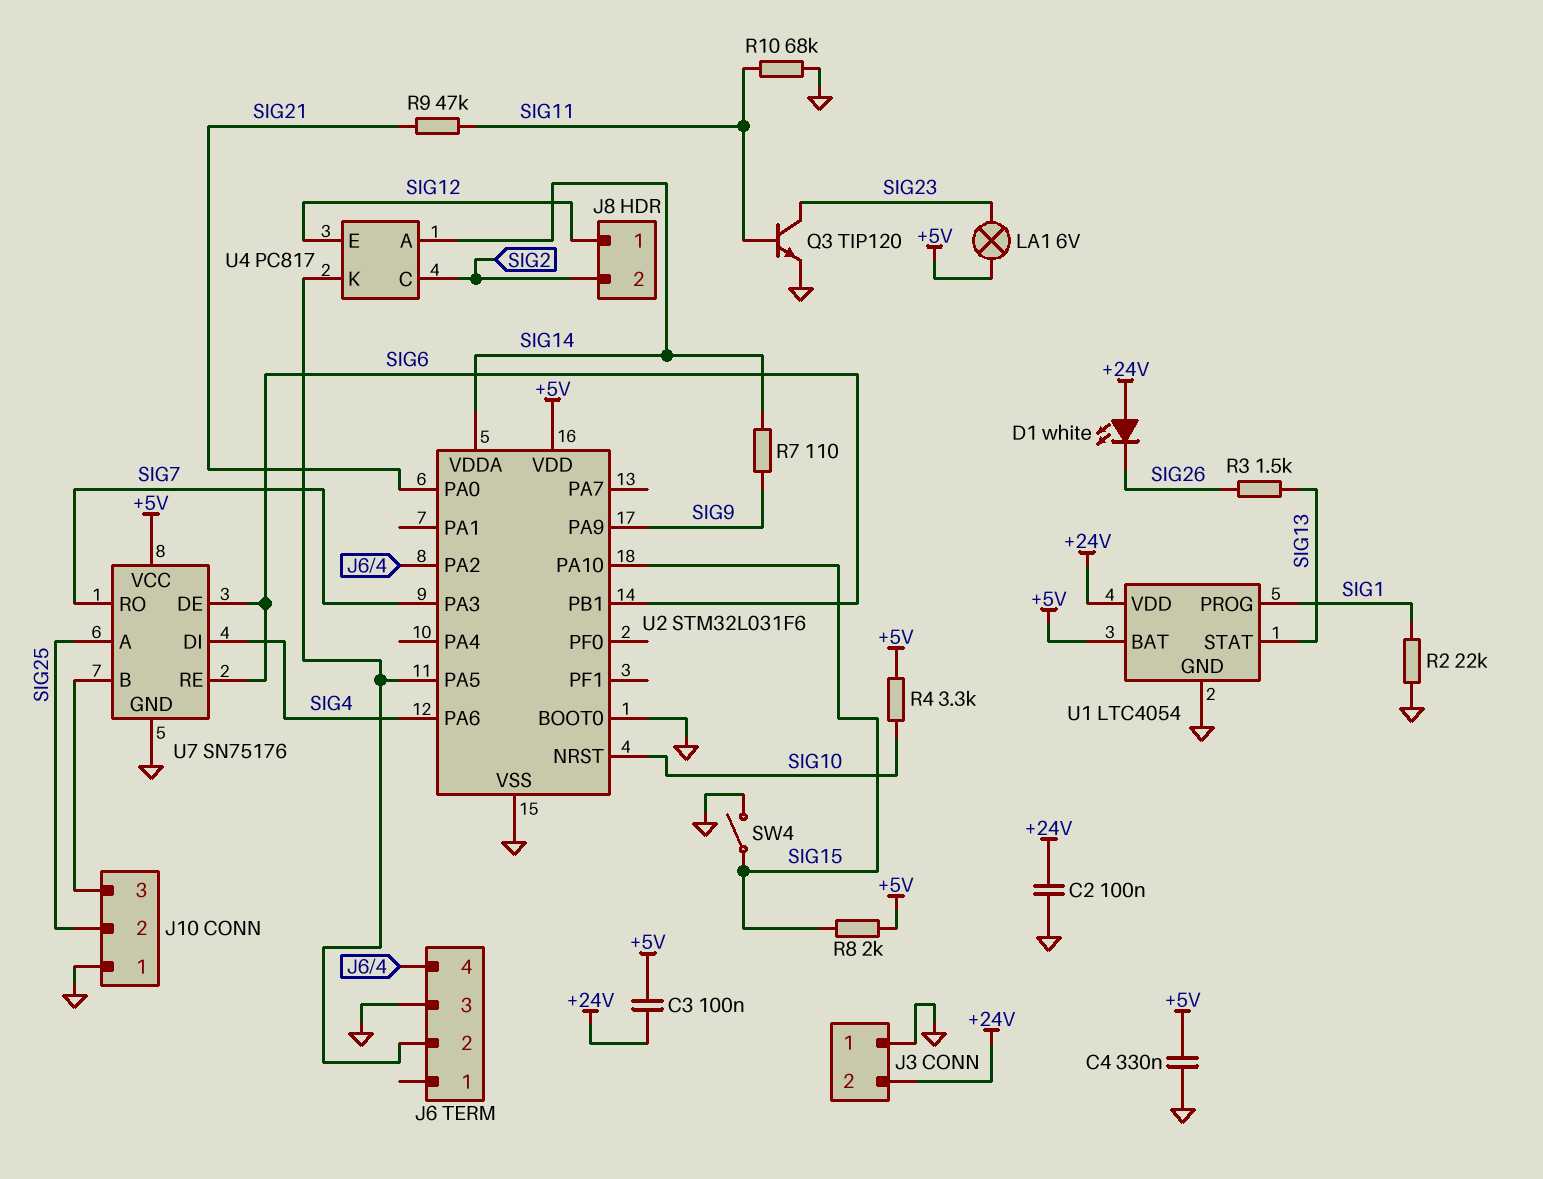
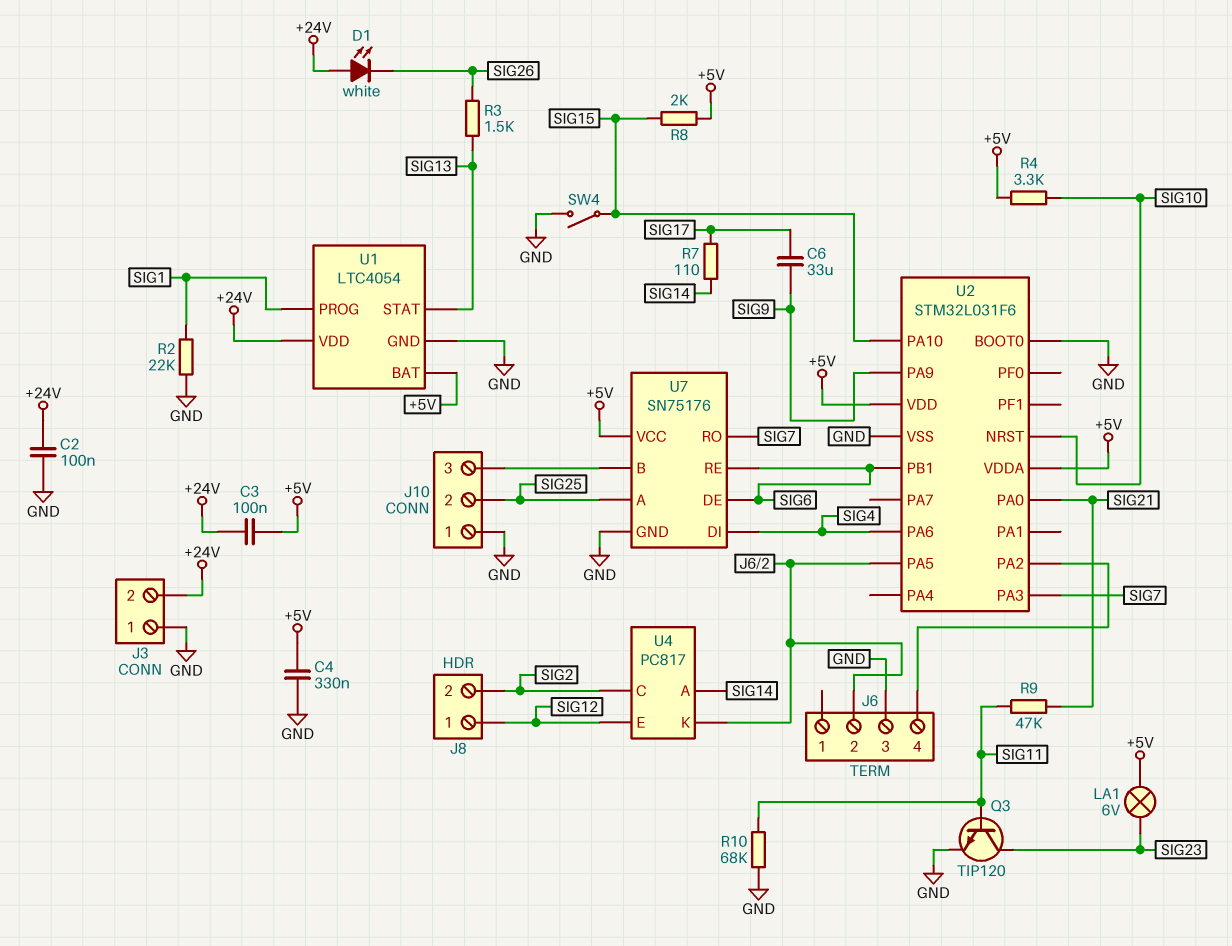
C6: none -> 33uF (SIG9, SIG17)
R7: 110 (SIG9, SIG14) -> 110 (SIG14, SIG17)
U2 pin VDDA: SIG14 -> +5V

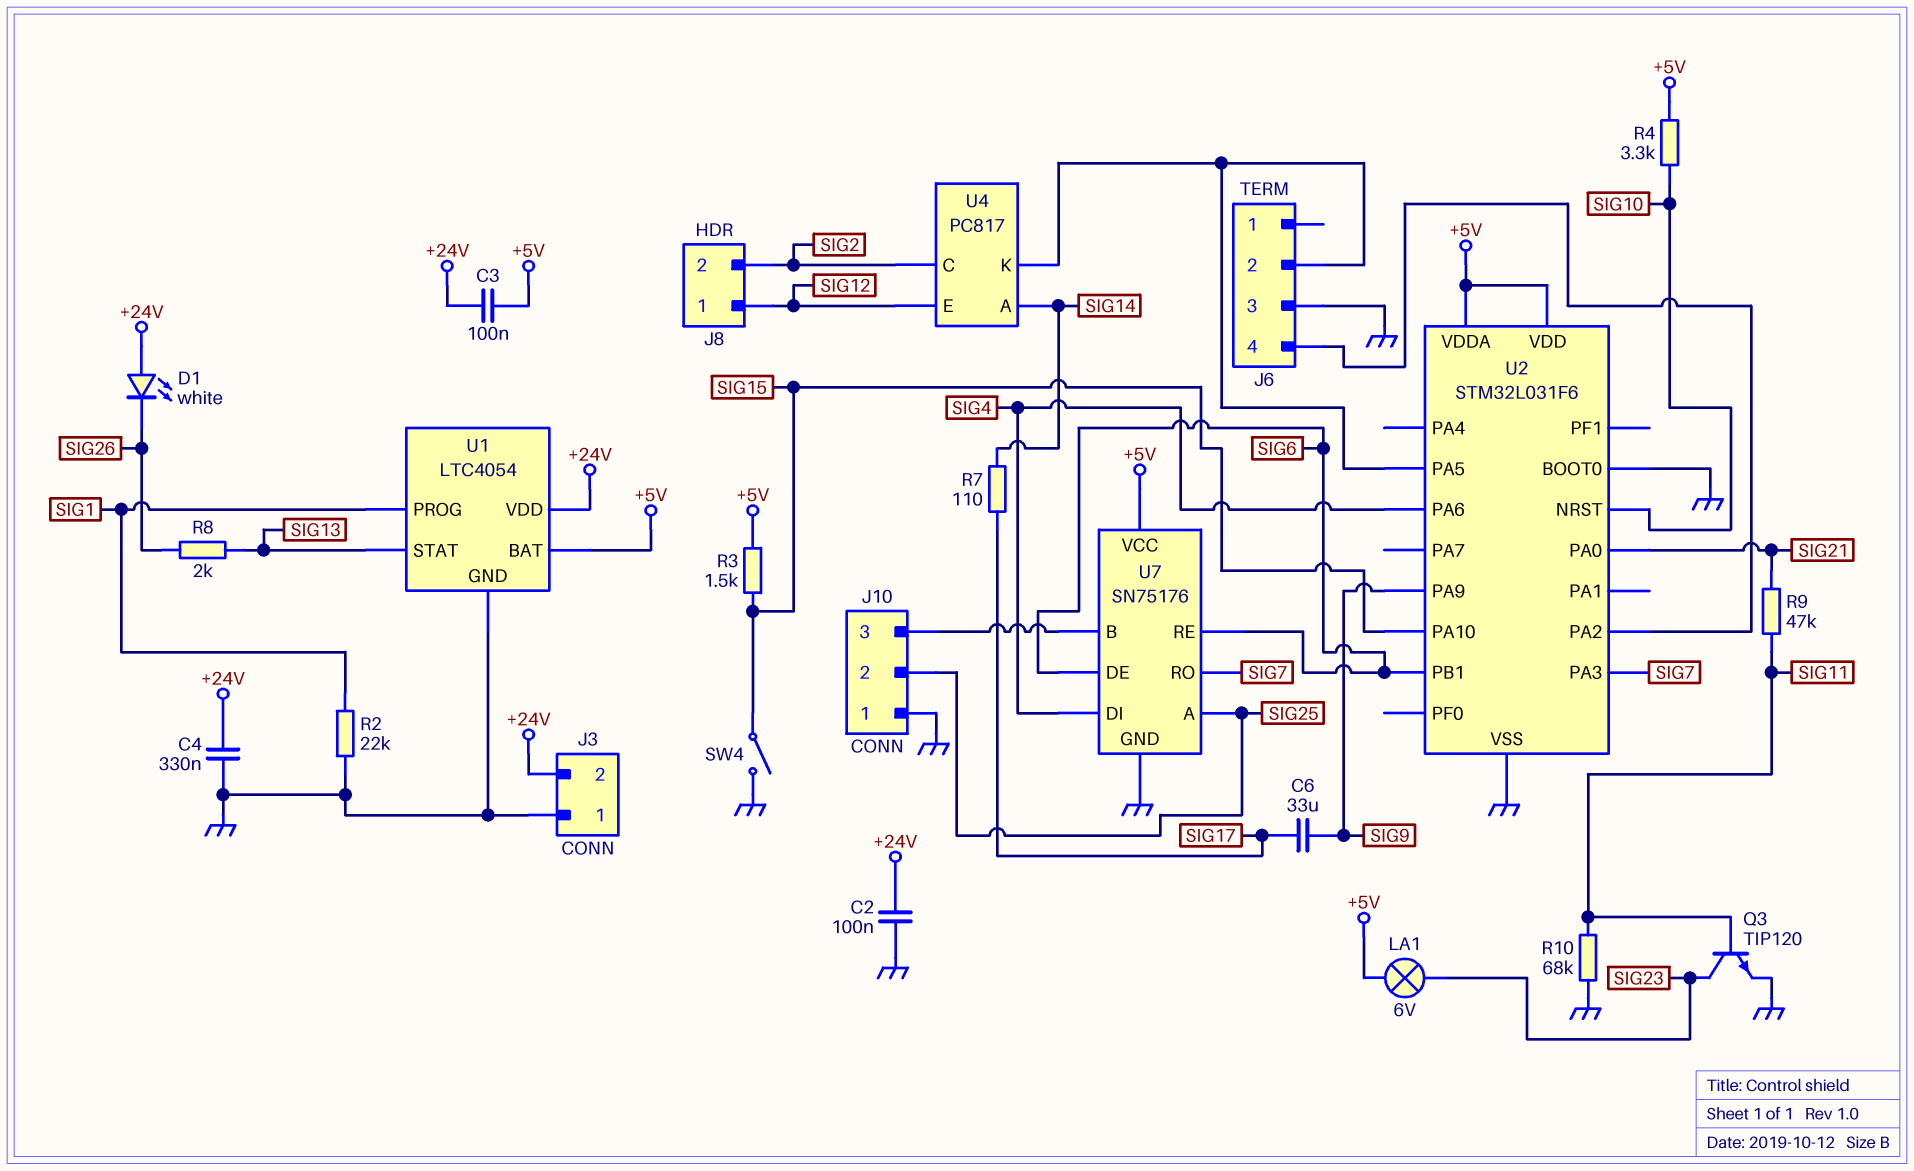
C4: 330nF (+5V, GND) -> 330nF (+24V, GND)
R3: 1.5k (SIG13, SIG26) -> 1.5k (+5V, SIG15)
R8: 2k (+5V, SIG15) -> 2k (SIG13, SIG26)

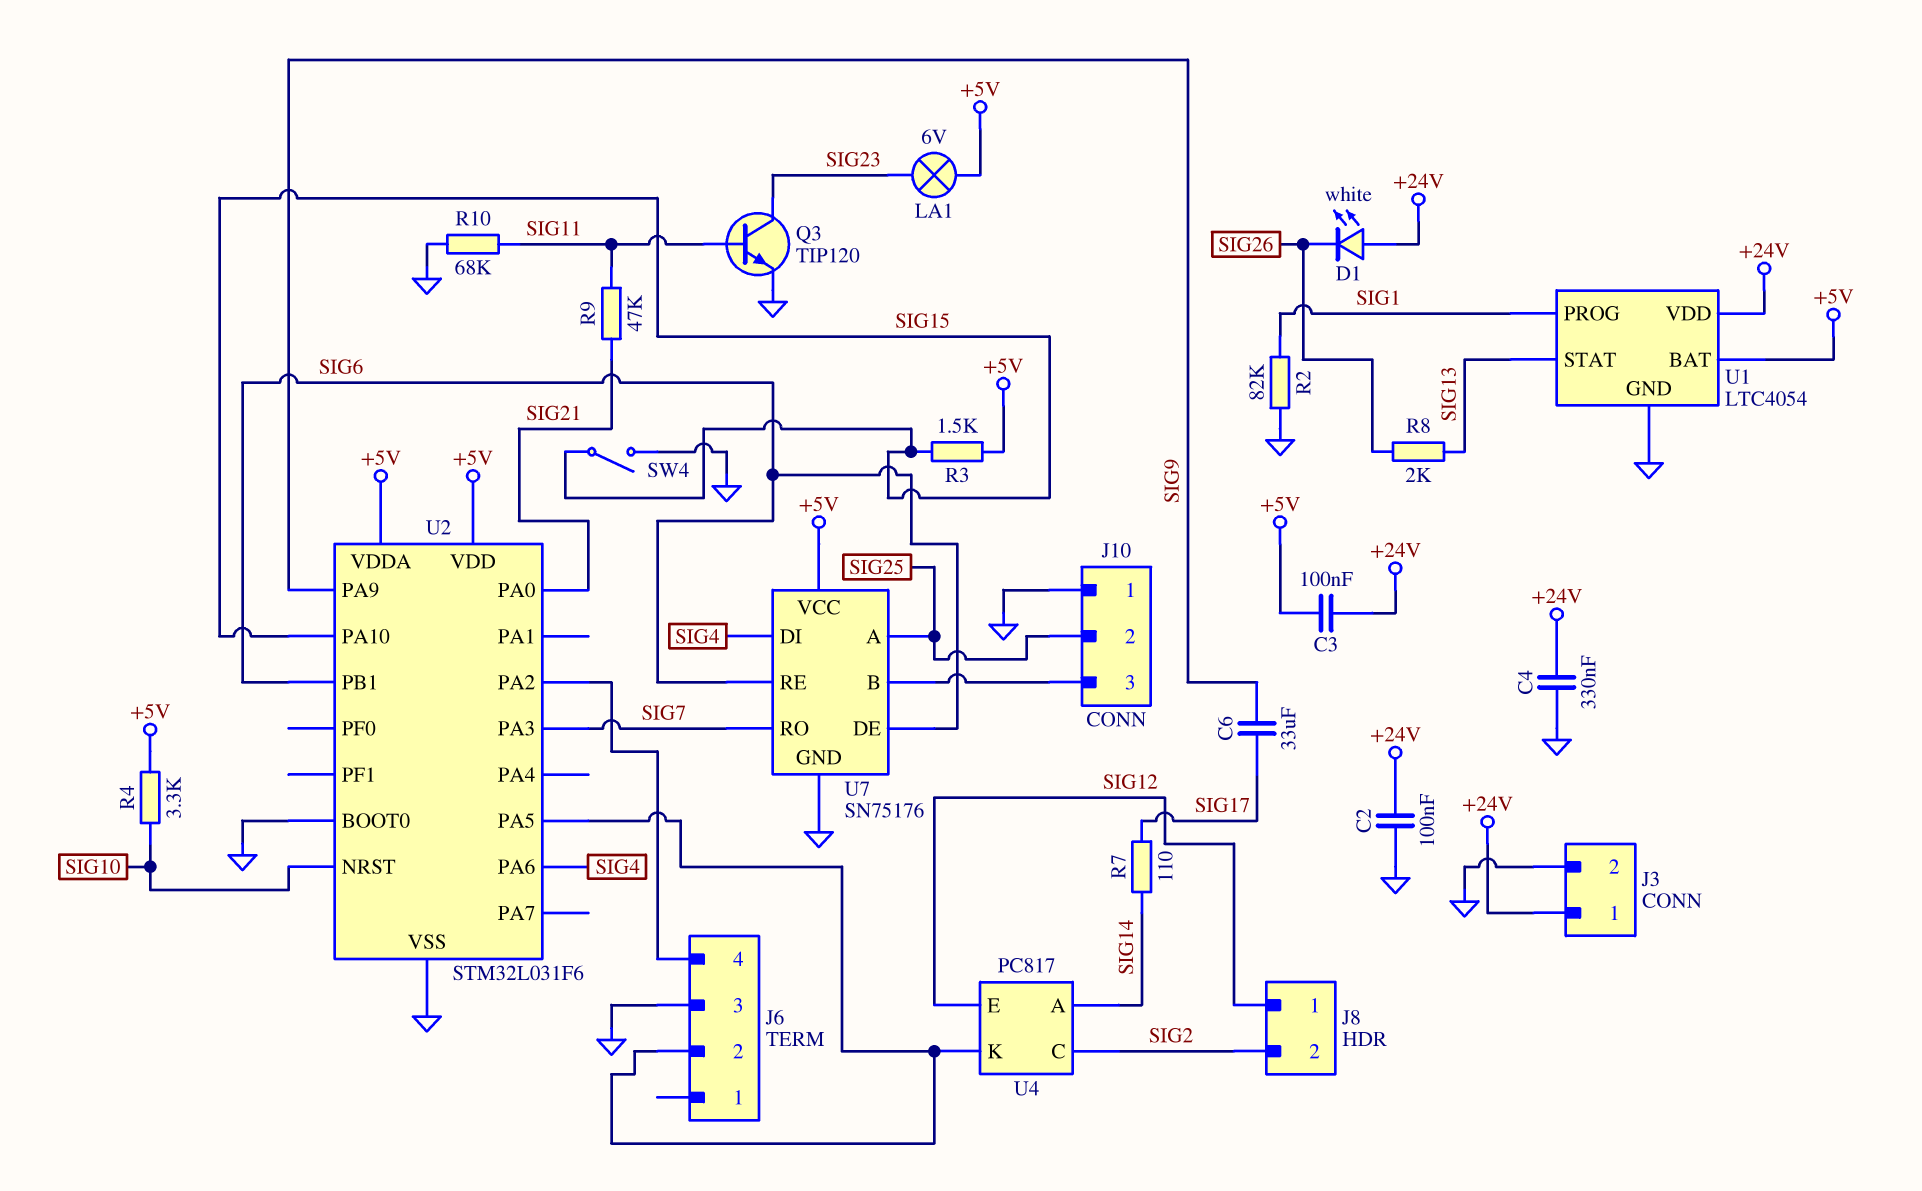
J3 pin 1: GND -> +24V
J3 pin 2: +24V -> GND
R2: 22k (GND, SIG1) -> 82k (GND, SIG1)

